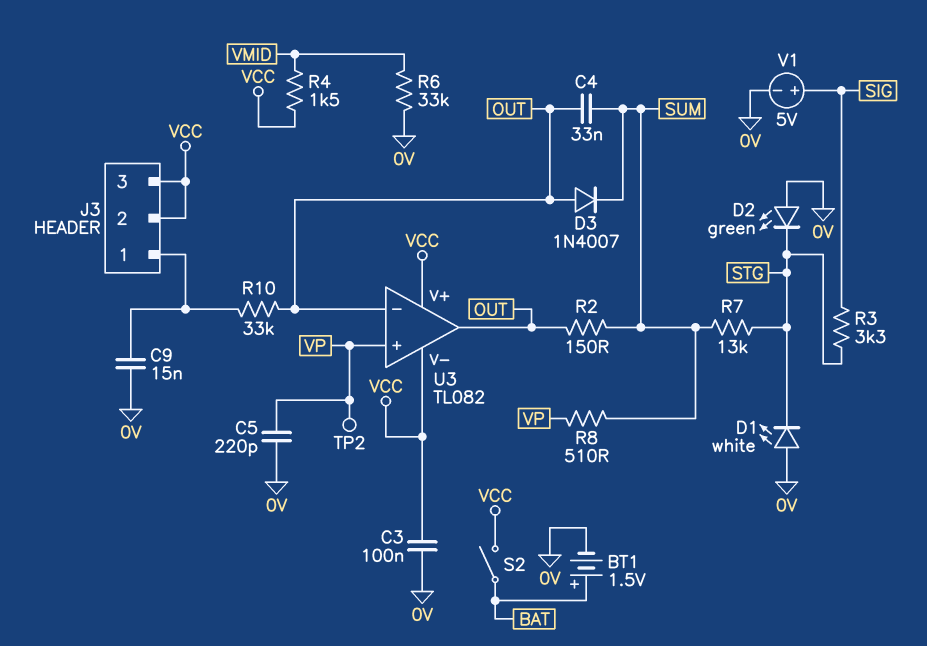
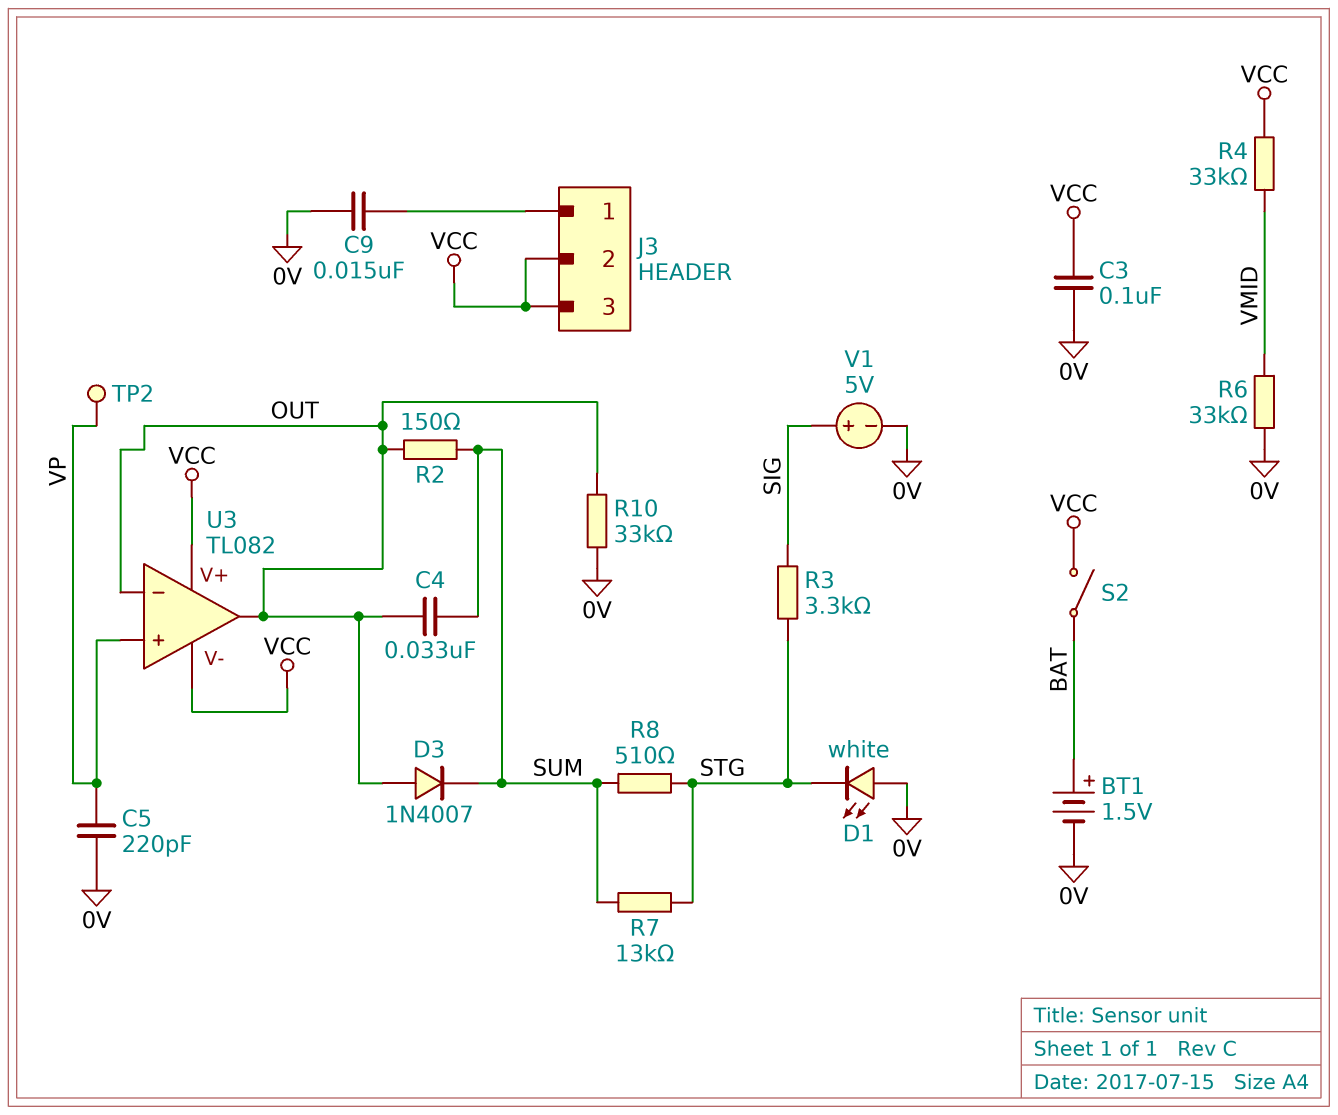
D2: LED green (A 0V, K STG) -> none
R4: 1.5k (VCC, VMID) -> 33k (VCC, VMID)
R8: 510 (SUM, VP) -> 510 (STG, SUM)
R10: 33k (J3/1, OUT) -> 33k (0V, OUT)

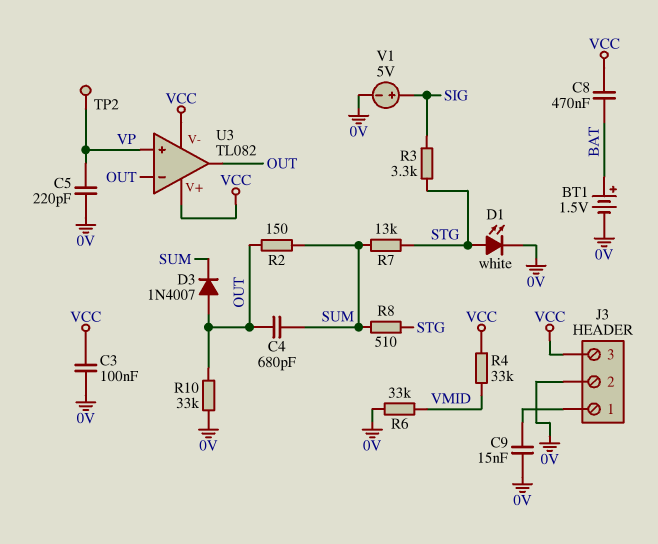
C4: 33nF (OUT, SUM) -> 680pF (OUT, SUM)
C8: none -> 470nF (BAT, VCC)
D1: LED white (A 0V, K STG) -> LED white (A STG, K 0V)
J3 pin 2: VCC -> 0V
S2: switch (BAT, VCC) -> none

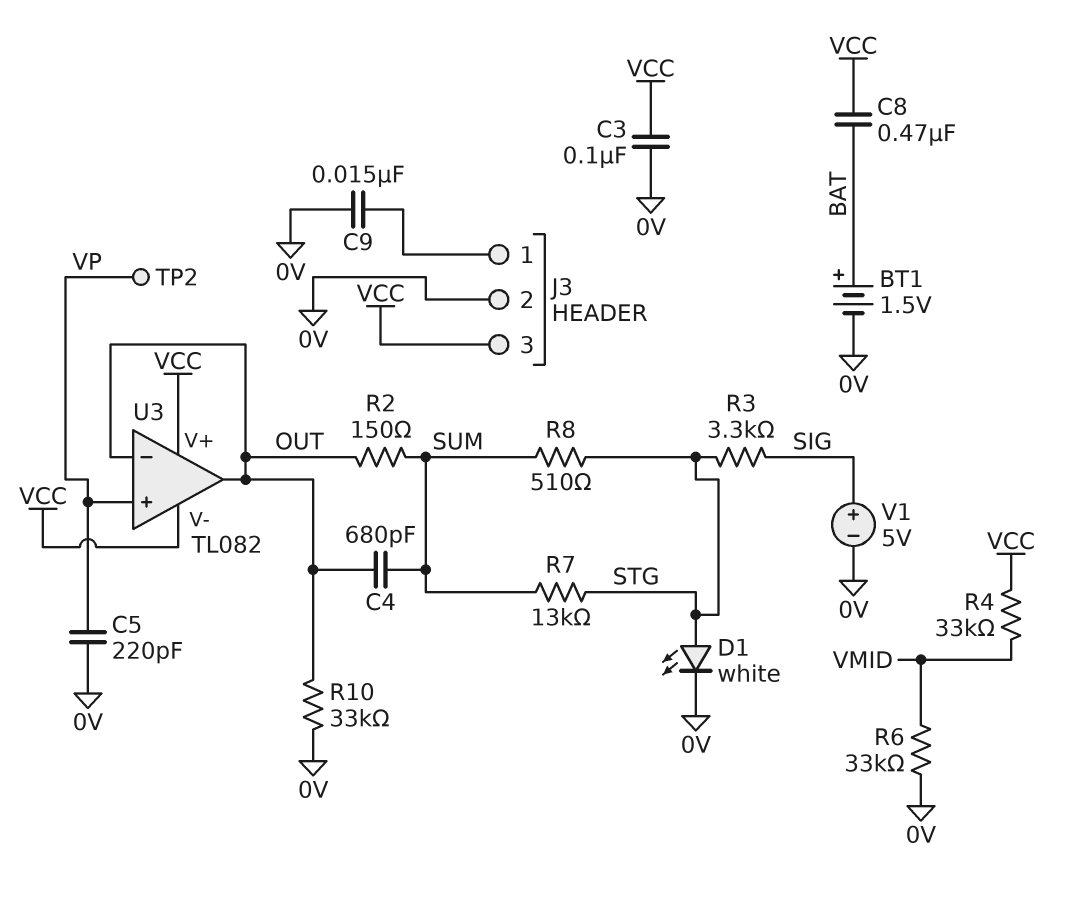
D3: diode 1N4007 (A OUT, K SUM) -> none

